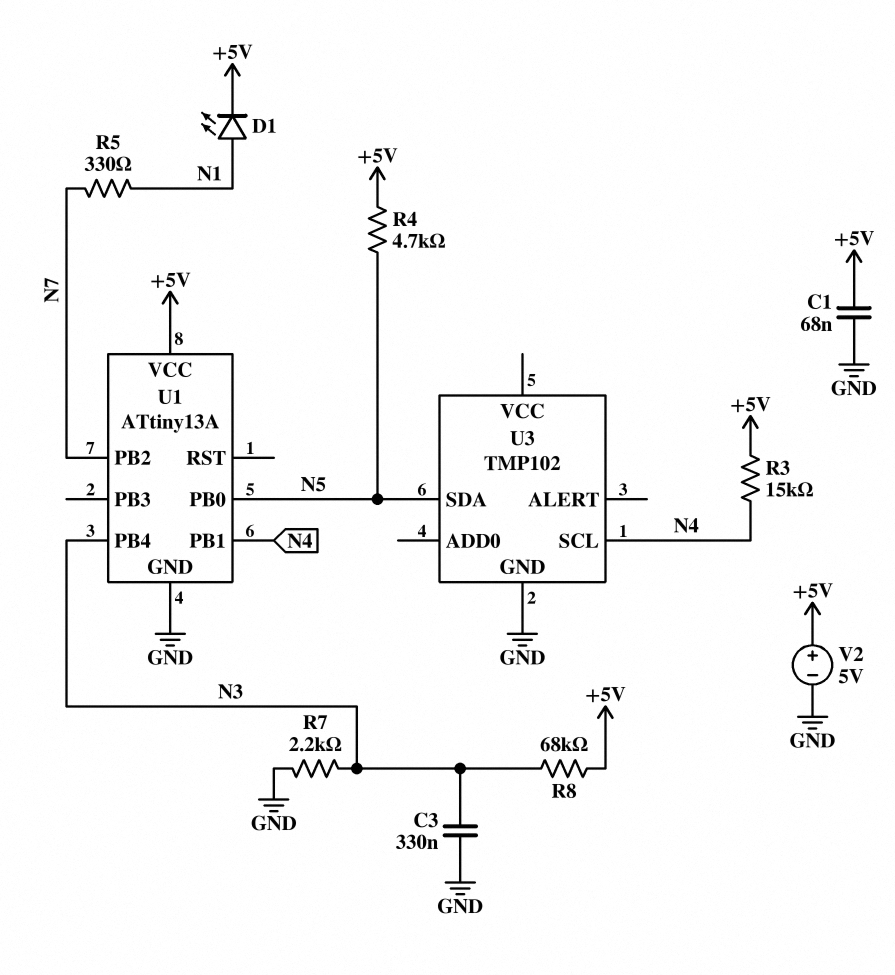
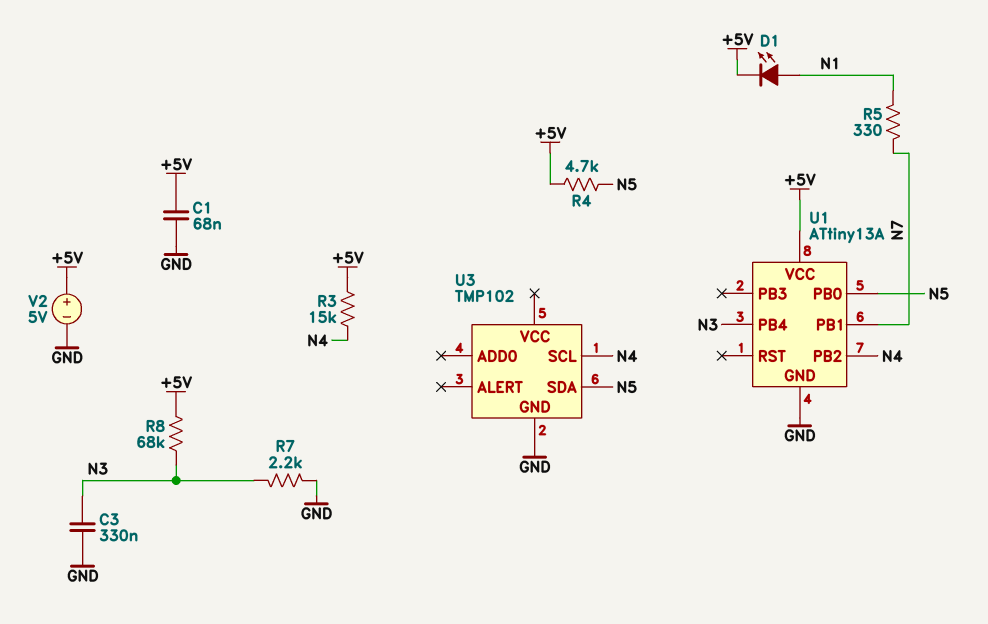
U1 pin PB1: N4 -> N7
U1 pin PB2: N7 -> N4

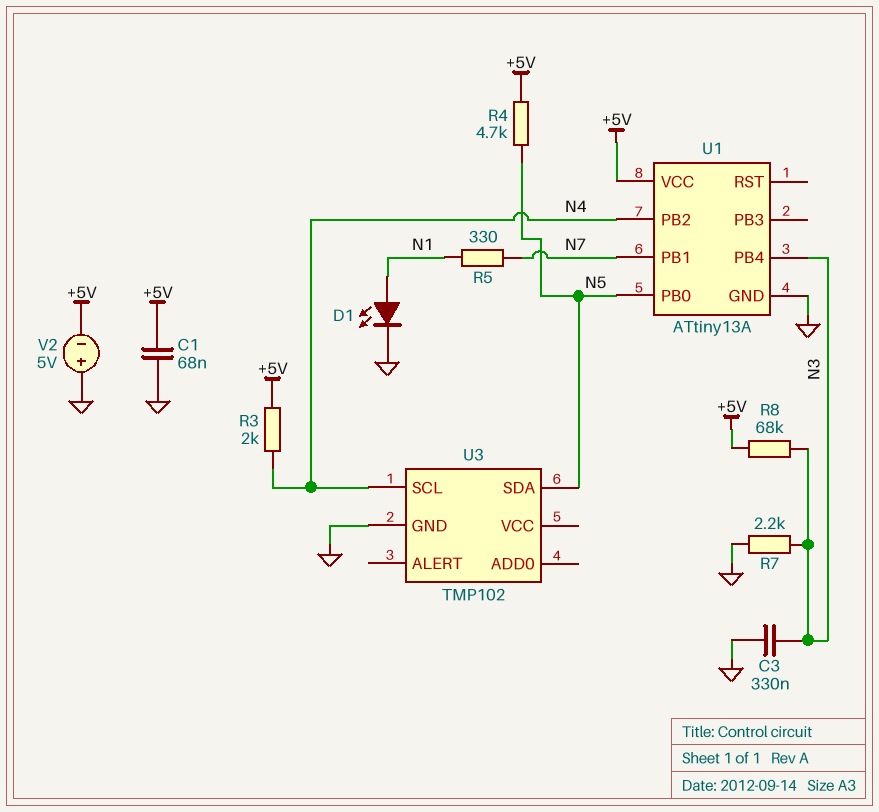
D1: LED (A N1, K +5V) -> LED (A N1, K GND)
R3: 15k (+5V, N4) -> 2k (+5V, N4)
V2: 5V (plus +5V, minus GND) -> 5V (plus GND, minus +5V)

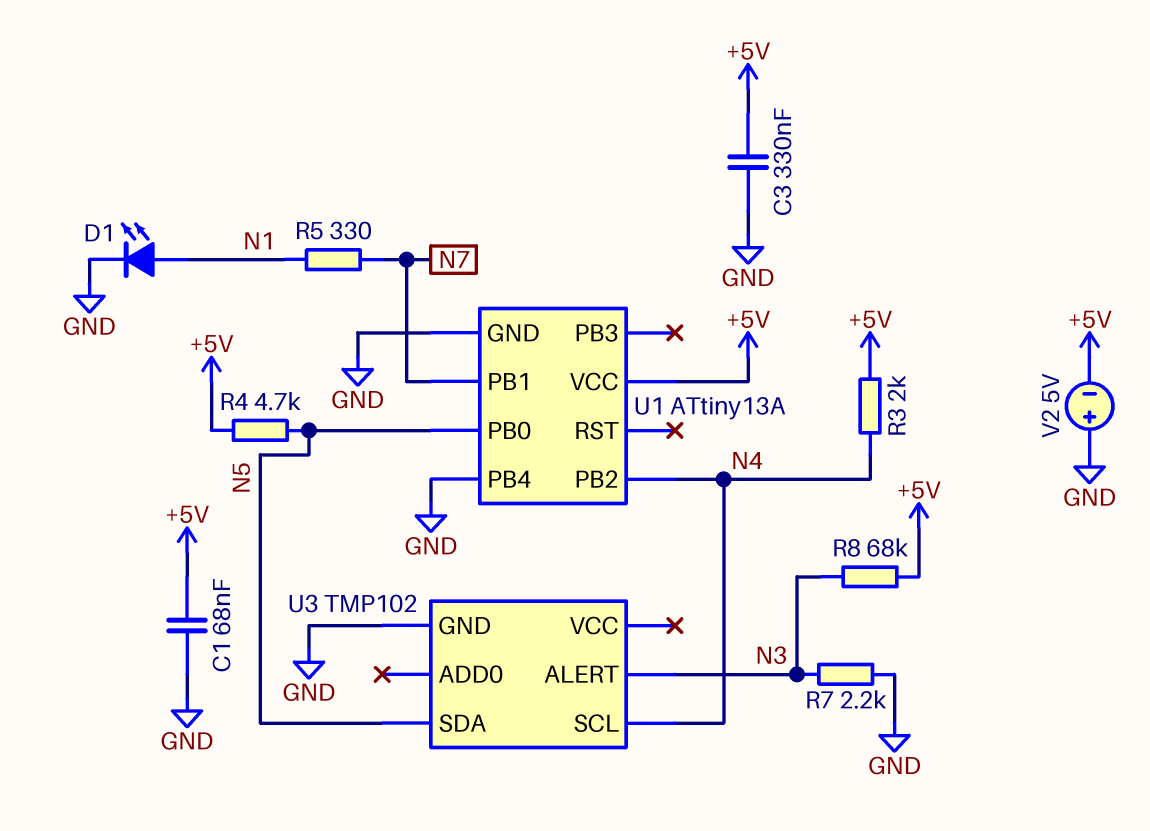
C3: 330nF (GND, N3) -> 330nF (+5V, GND)
U1 pin PB4: N3 -> GND
U3 pin ALERT: none -> N3

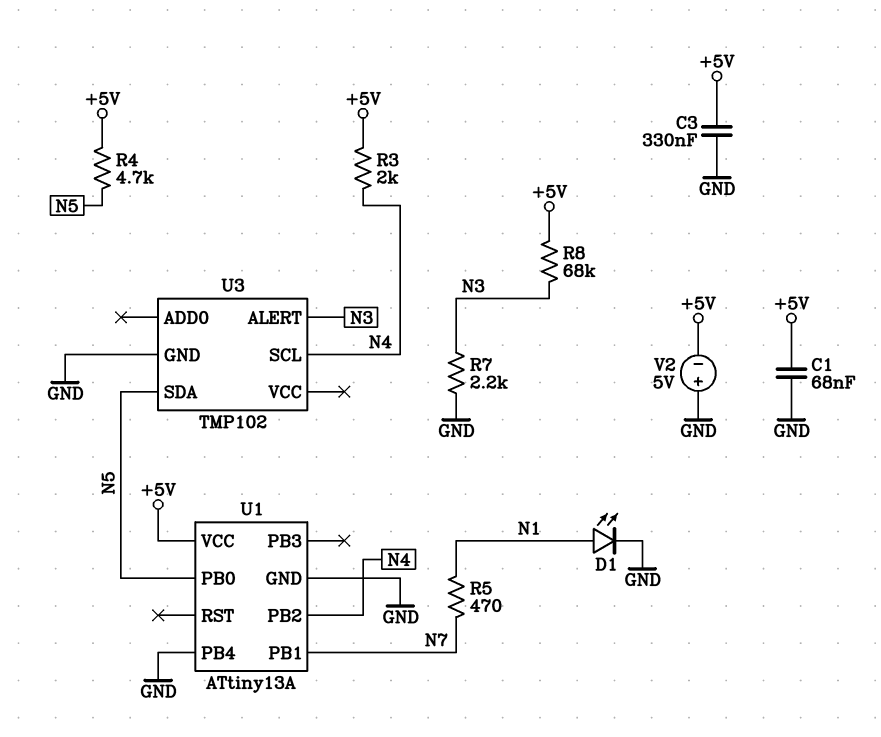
R5: 330 (N1, N7) -> 470 (N1, N7)

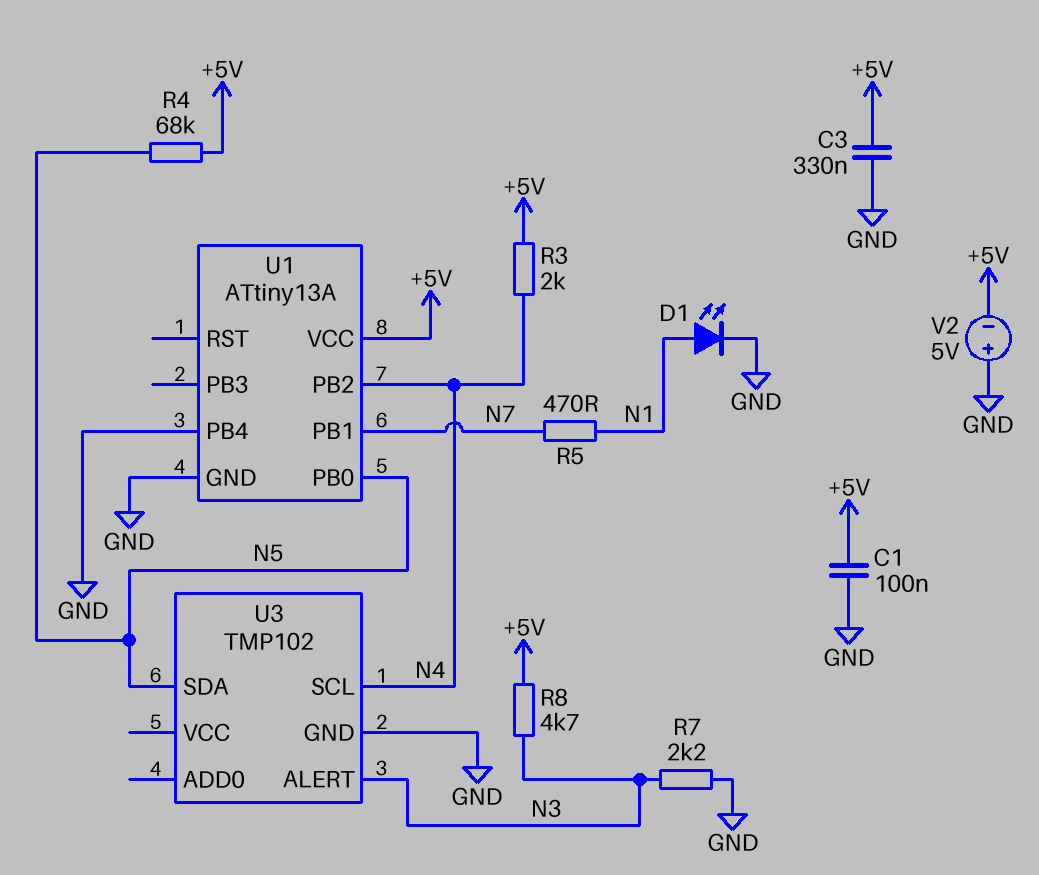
C1: 68nF (+5V, GND) -> 100nF (+5V, GND)
R4: 4.7k (+5V, N5) -> 68k (+5V, N5)
R8: 68k (+5V, N3) -> 4.7k (+5V, N3)

